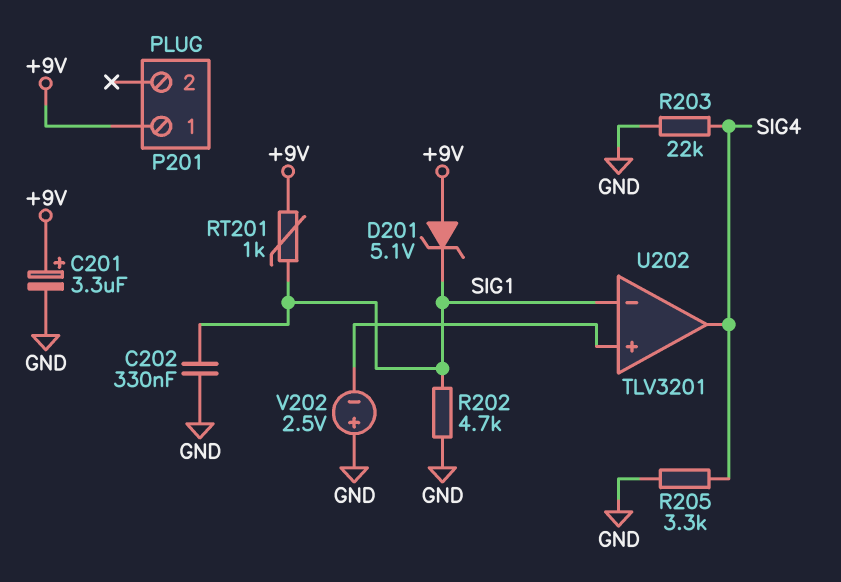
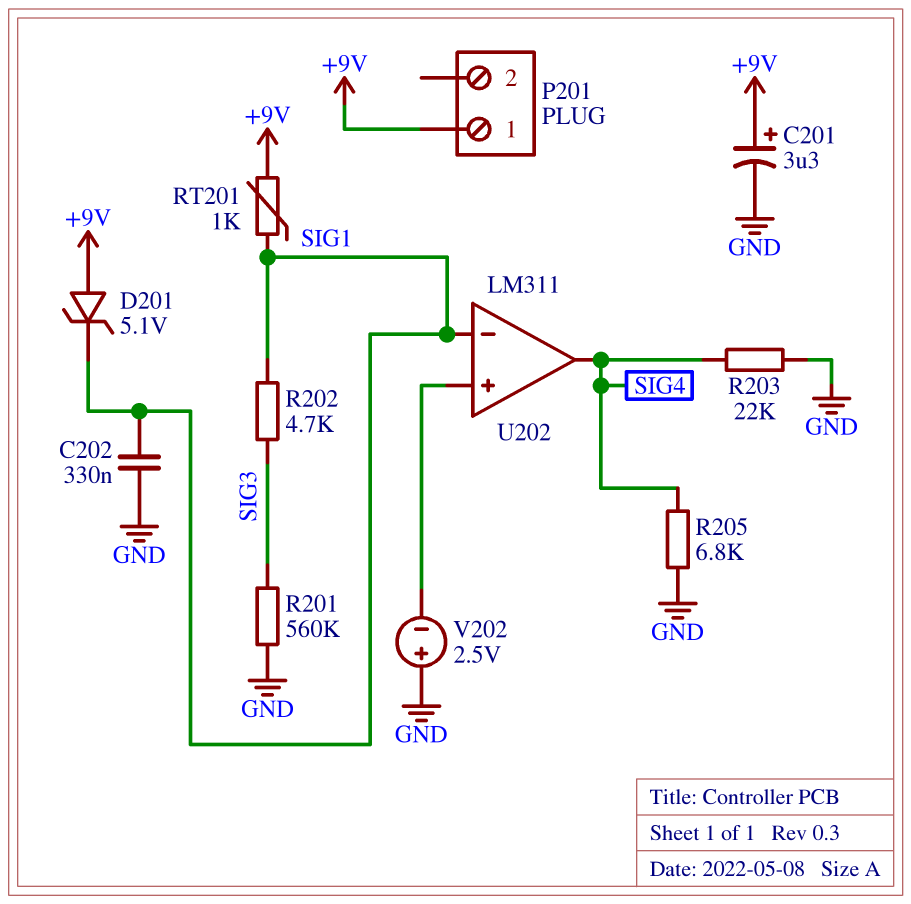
R201: none -> 560k (GND, SIG3)
R202: 4.7k (GND, SIG1) -> 4.7k (SIG1, SIG3)
R205: 3.3k (GND, SIG4) -> 6.8k (GND, SIG4)
U202: TLV3201 -> LM311

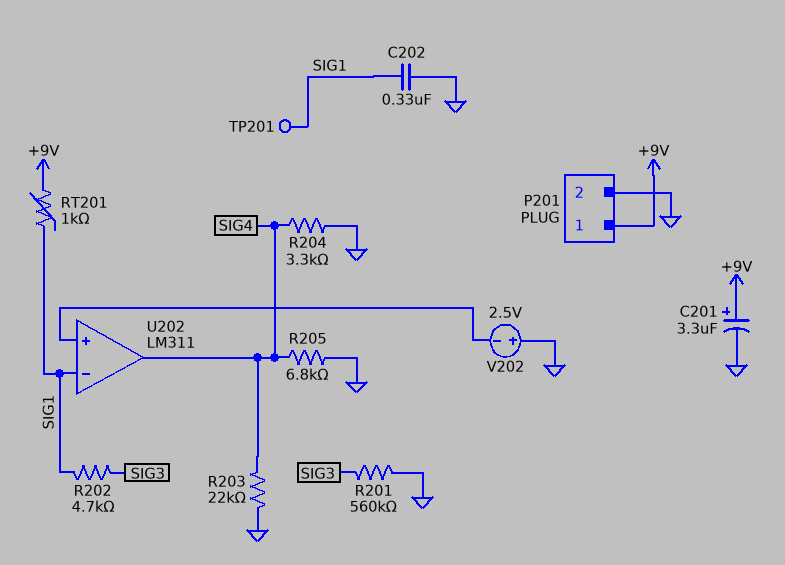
D201: zener 5.1V (A +9V, K SIG1) -> none
P201 pin 2: none -> GND
R204: none -> 3.3k (GND, SIG4)
TP201: none -> test point (SIG1)

